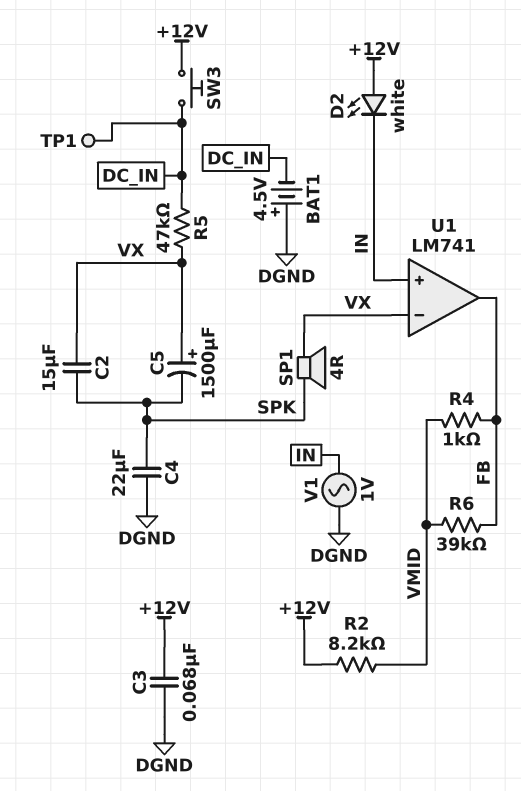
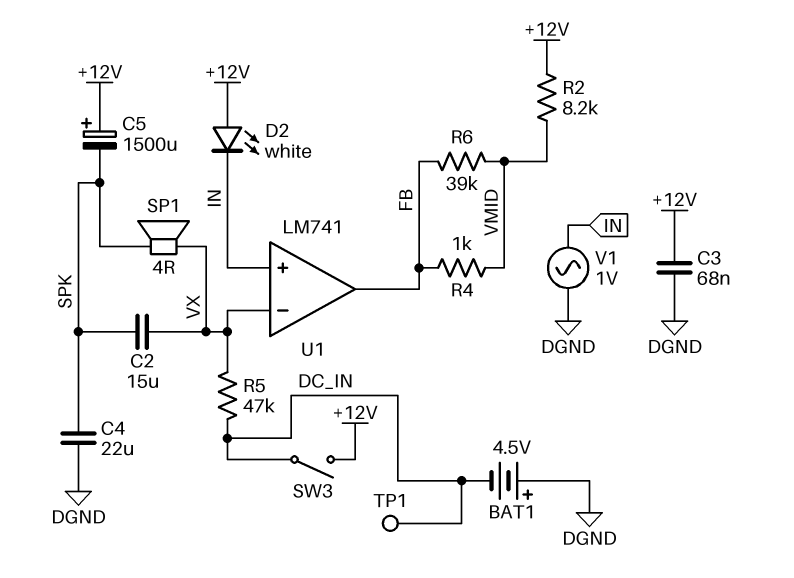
C5: 1500uF (plus VX, minus SPK) -> 1500uF (plus +12V, minus SPK)
SW3: button (+12V, DC_IN) -> switch (+12V, DC_IN)

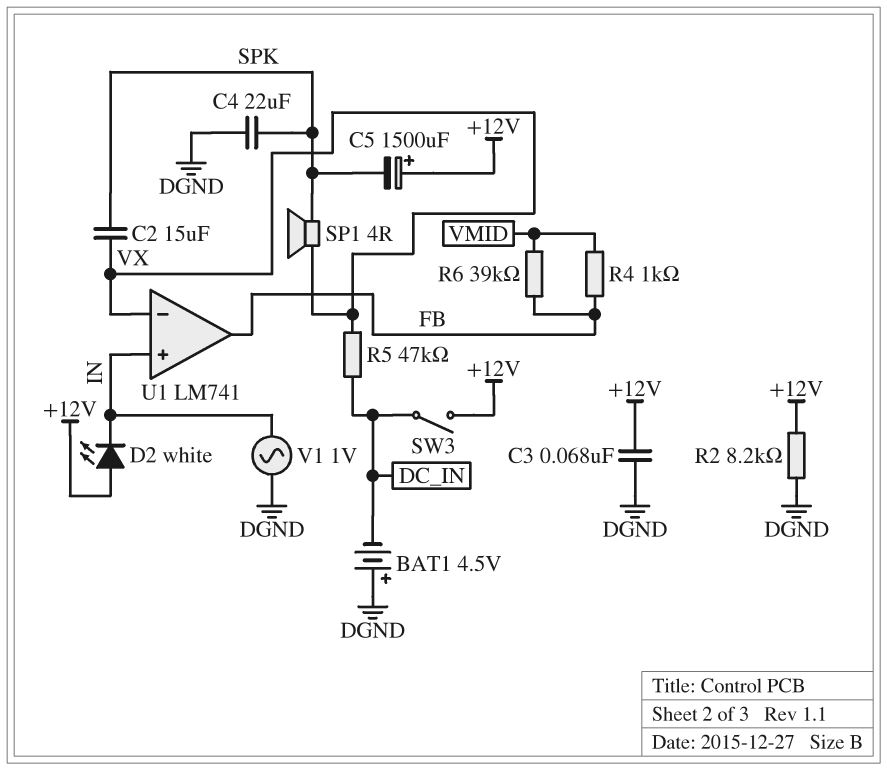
R2: 8.2k (+12V, VMID) -> 8.2k (+12V, DGND)
TP1: test point (DC_IN) -> none

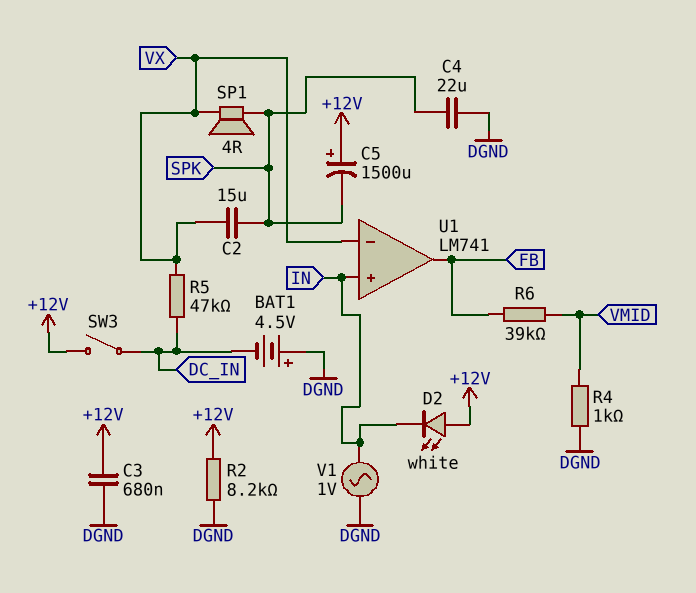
C3: 68nF (+12V, DGND) -> 680nF (+12V, DGND)
R4: 1k (FB, VMID) -> 1k (DGND, VMID)

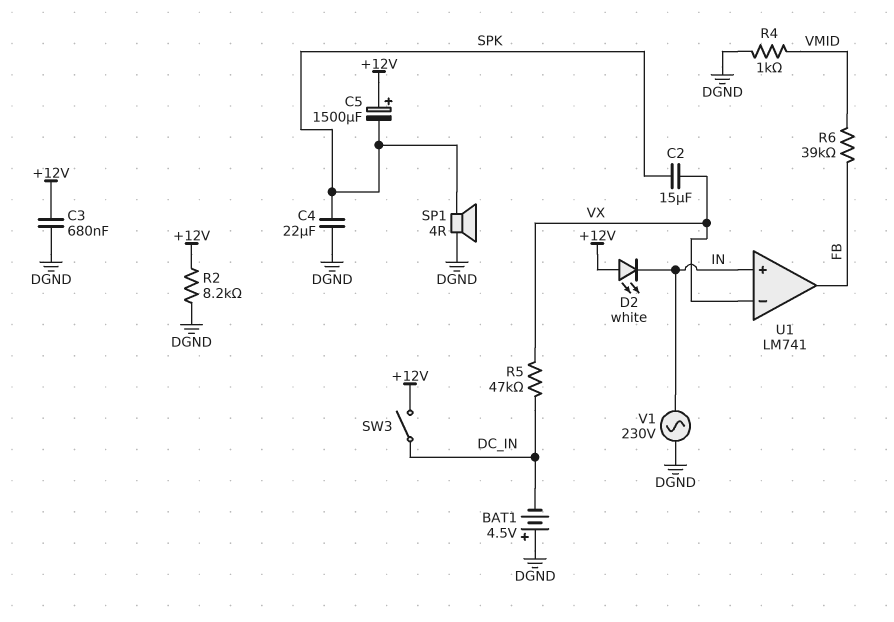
SP1: speaker 4R (SPK, VX) -> speaker 4R (DGND, SPK)
V1: AC 1V (DGND, IN) -> AC 230V (DGND, IN)

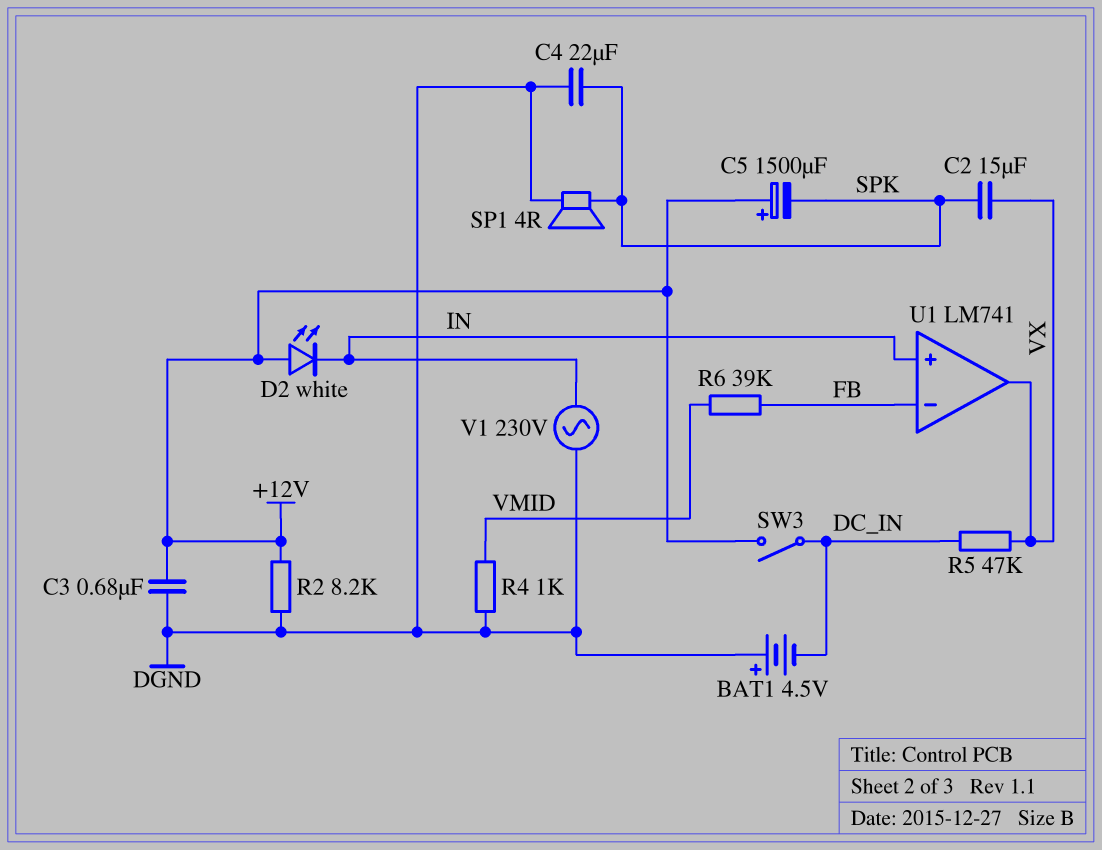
U1 pin in-: VX -> FB
U1 pin out: FB -> VX

